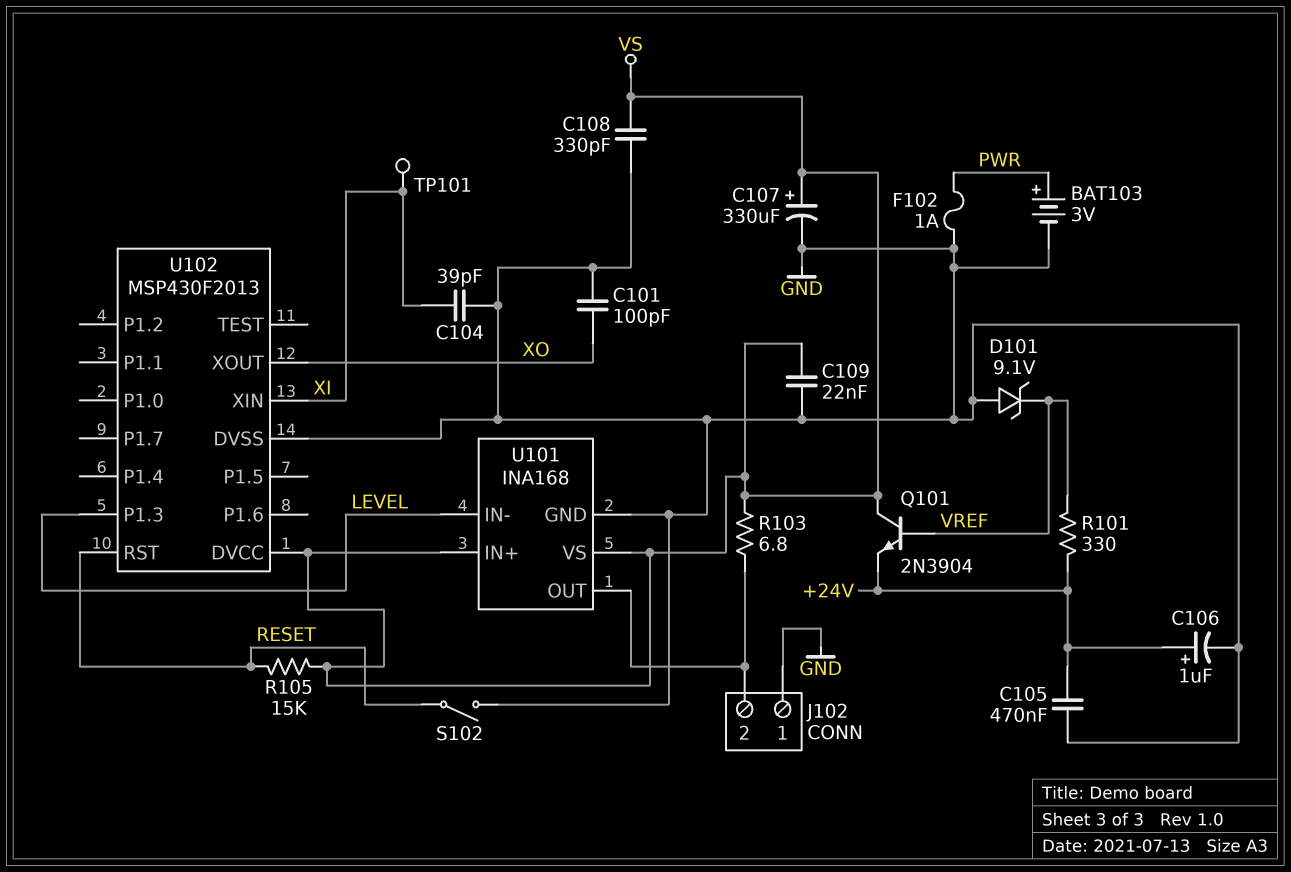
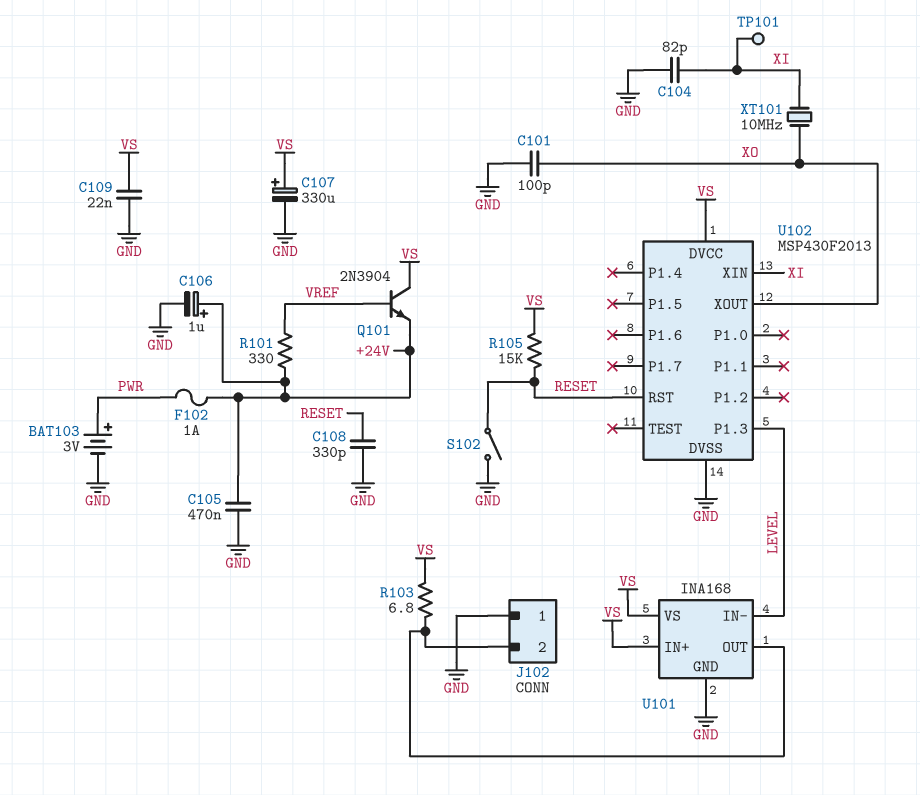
C104: 39pF (GND, XI) -> 82pF (GND, XI)
C108: 330pF (GND, VS) -> 330pF (GND, RESET)
D101: zener 9.1V (A GND, K VREF) -> none
F102: 1A (GND, PWR) -> 1A (+24V, PWR)
XT101: none -> 10MHz (XI, XO)

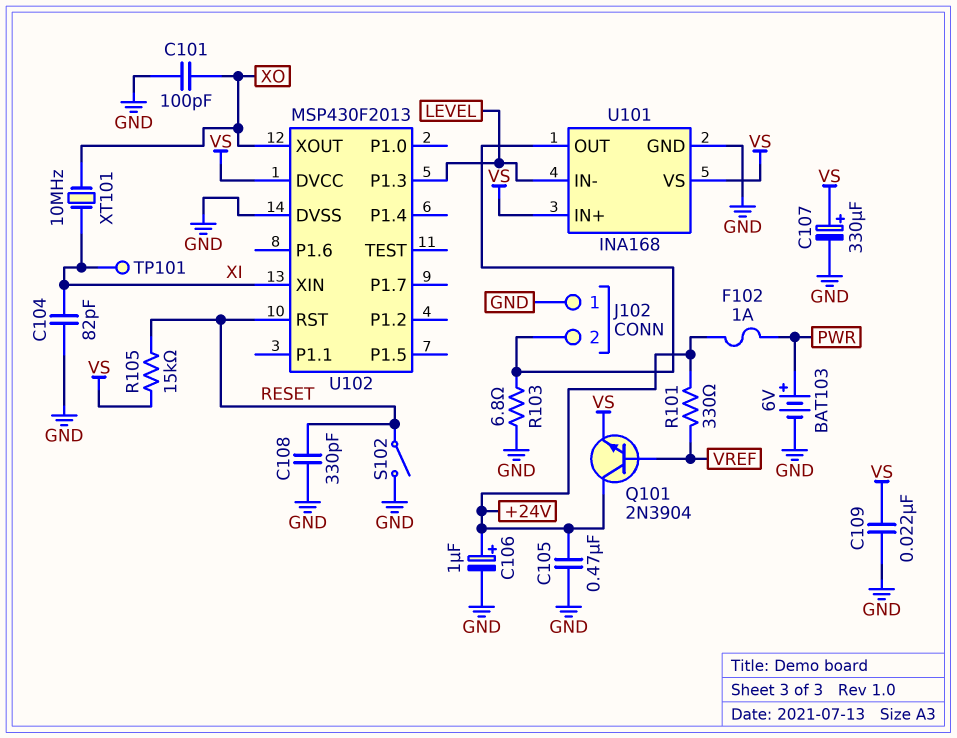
BAT103: 3V (plus PWR, minus GND) -> 6V (plus PWR, minus GND)
Q101: NPN 2N3904 (B VREF, C VS, E +24V) -> NPN 2N3904 (B VREF, C +24V, E VS)
R103: 6.8 (J102/2, VS) -> 6.8 (GND, J102/2)

